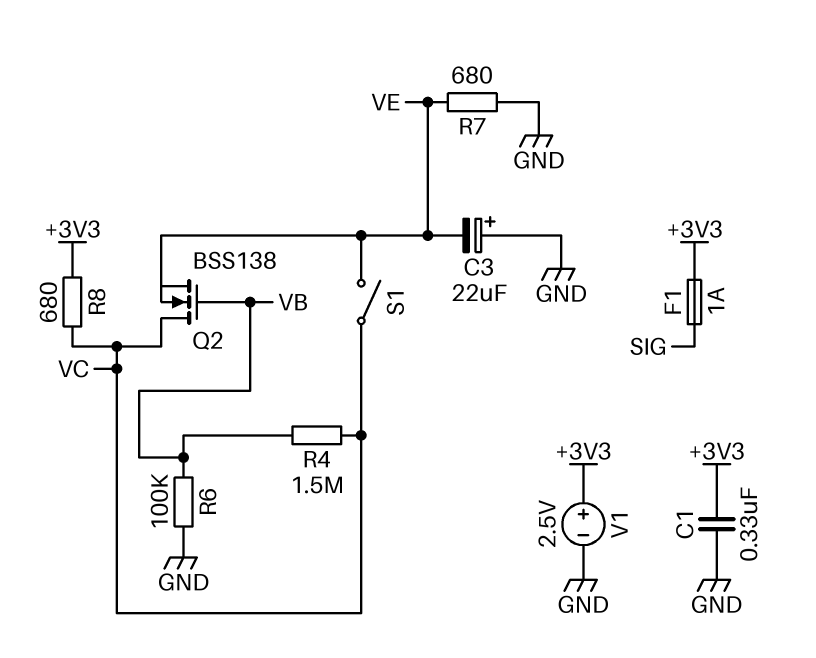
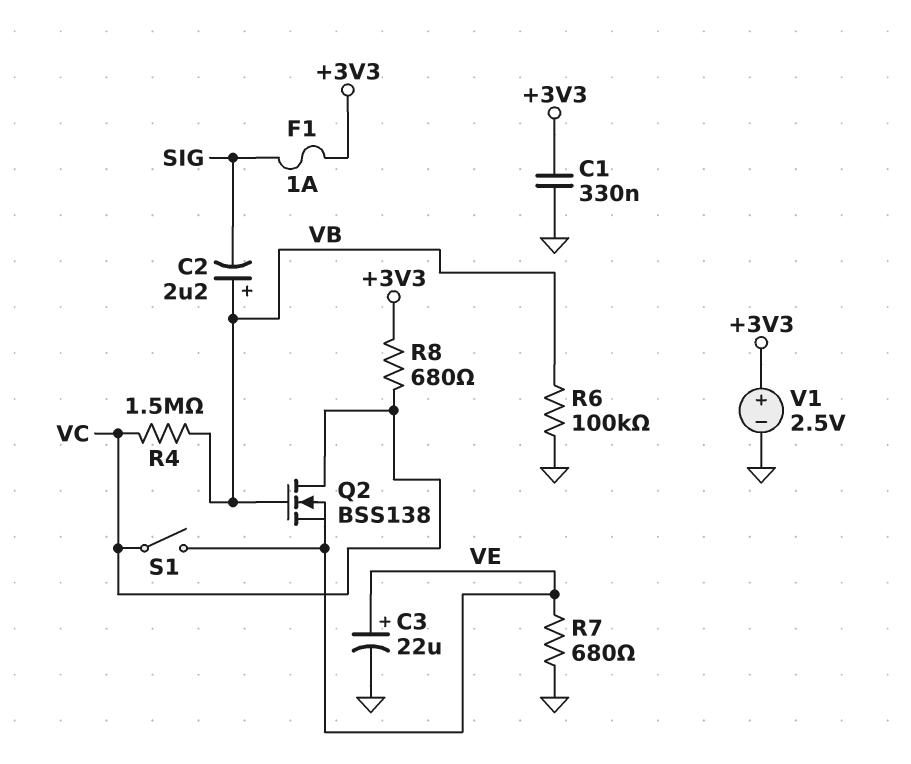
C2: none -> 2.2uF (plus VB, minus SIG)
C3: 22uF (plus GND, minus VE) -> 22uF (plus VE, minus GND)

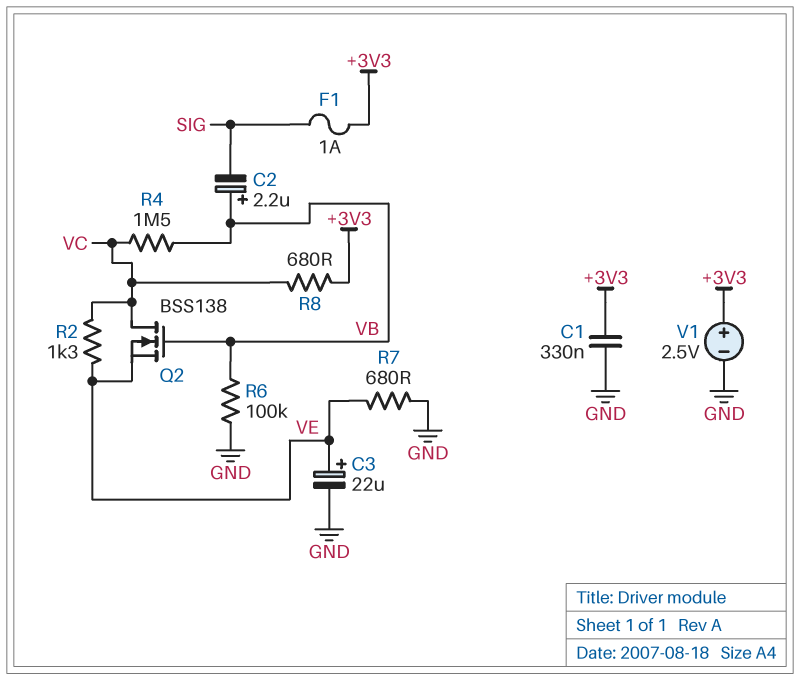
R2: none -> 1.3k (VC, VE)
S1: switch (VC, VE) -> none

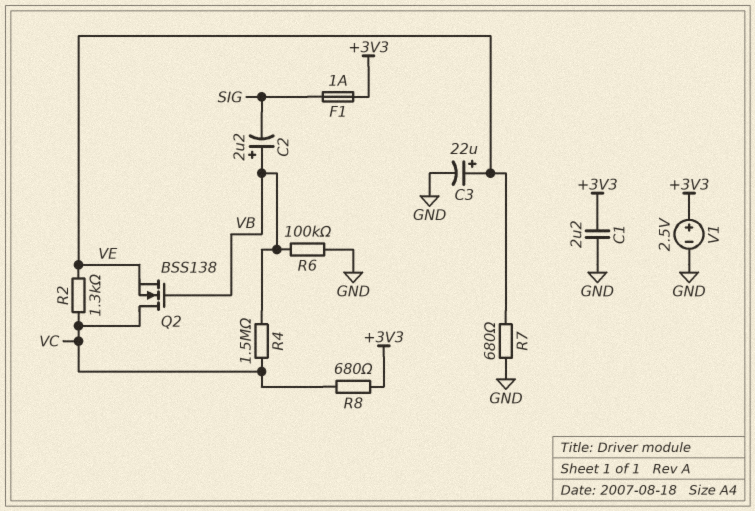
C1: 330nF (+3V3, GND) -> 2.2uF (+3V3, GND)

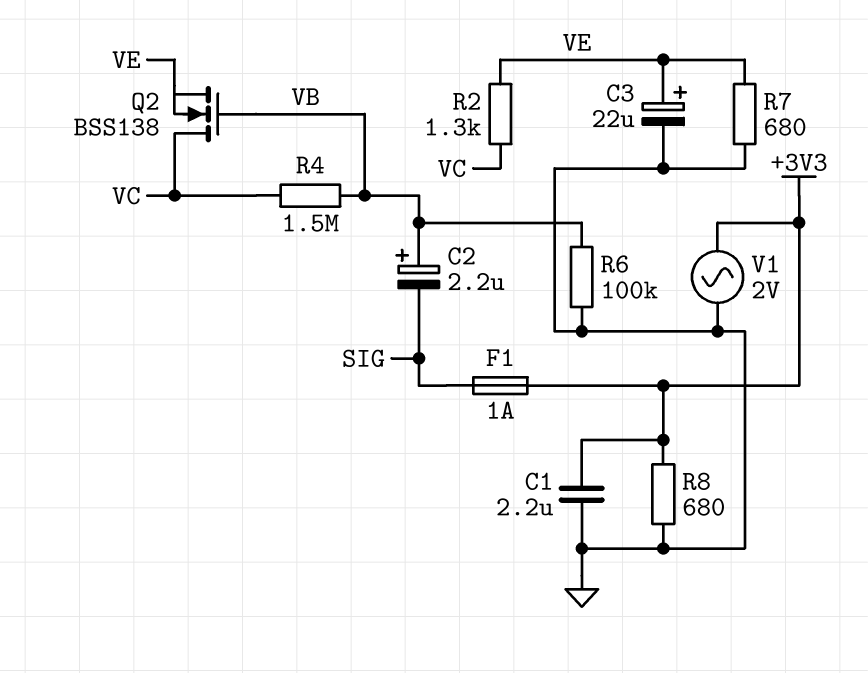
R8: 680 (+3V3, VC) -> 680 (+3V3, GND)
V1: 2.5V (plus +3V3, minus GND) -> AC 2V (+3V3, GND)

